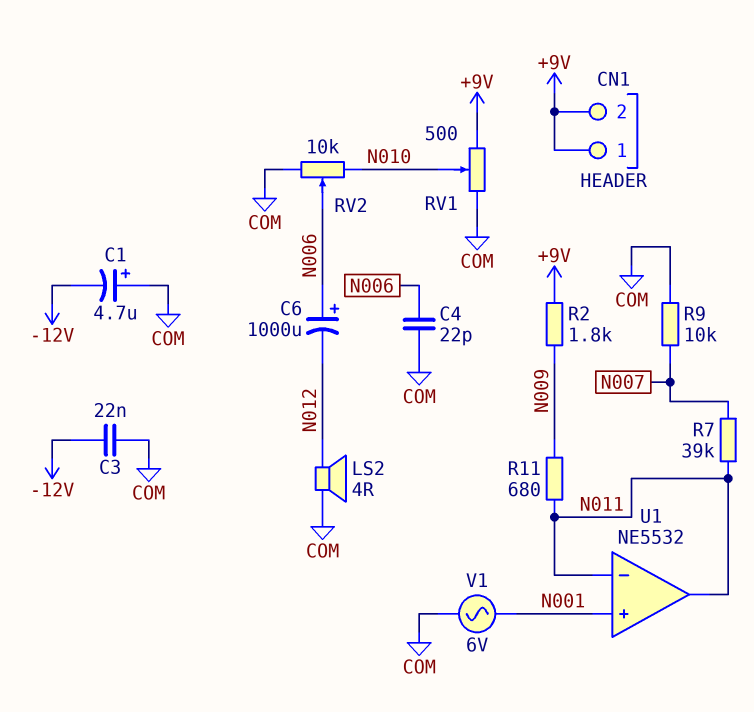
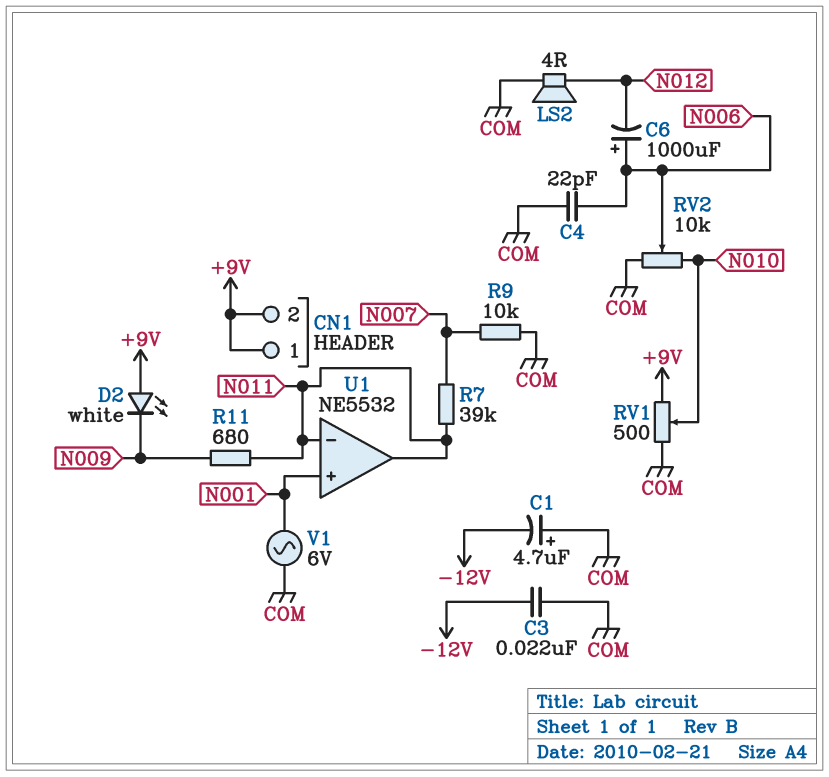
D2: none -> LED white (A +9V, K N009)
R2: 1.8k (+9V, N009) -> none

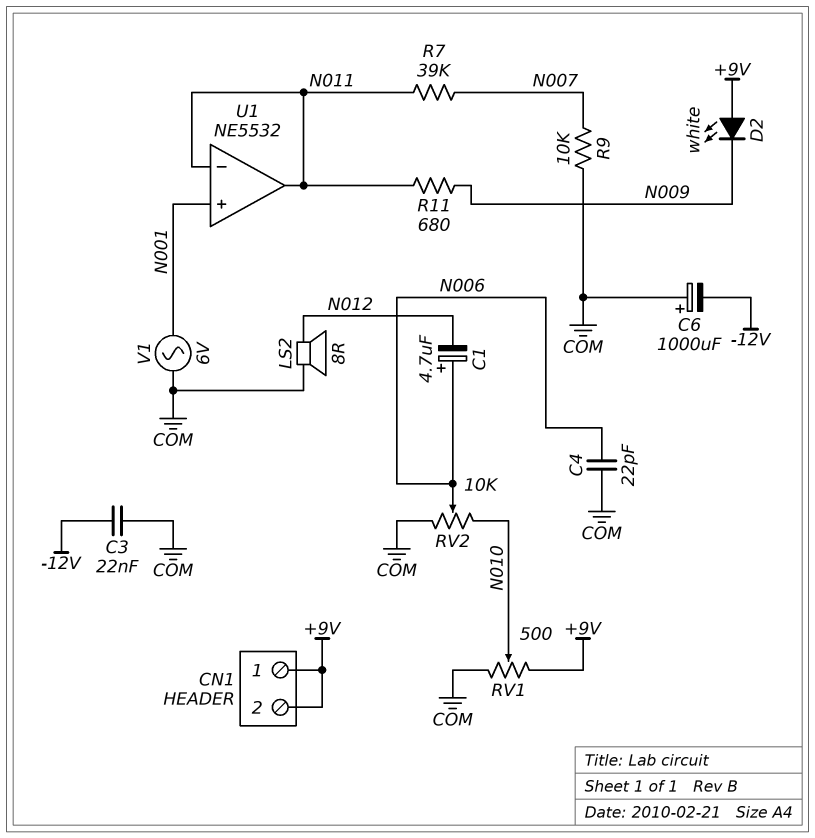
C1: 4.7uF (plus COM, minus -12V) -> 4.7uF (plus N006, minus N012)
C6: 1000uF (plus N006, minus N012) -> 1000uF (plus COM, minus -12V)
LS2: speaker 4R (COM, N012) -> speaker 8R (COM, N012)

